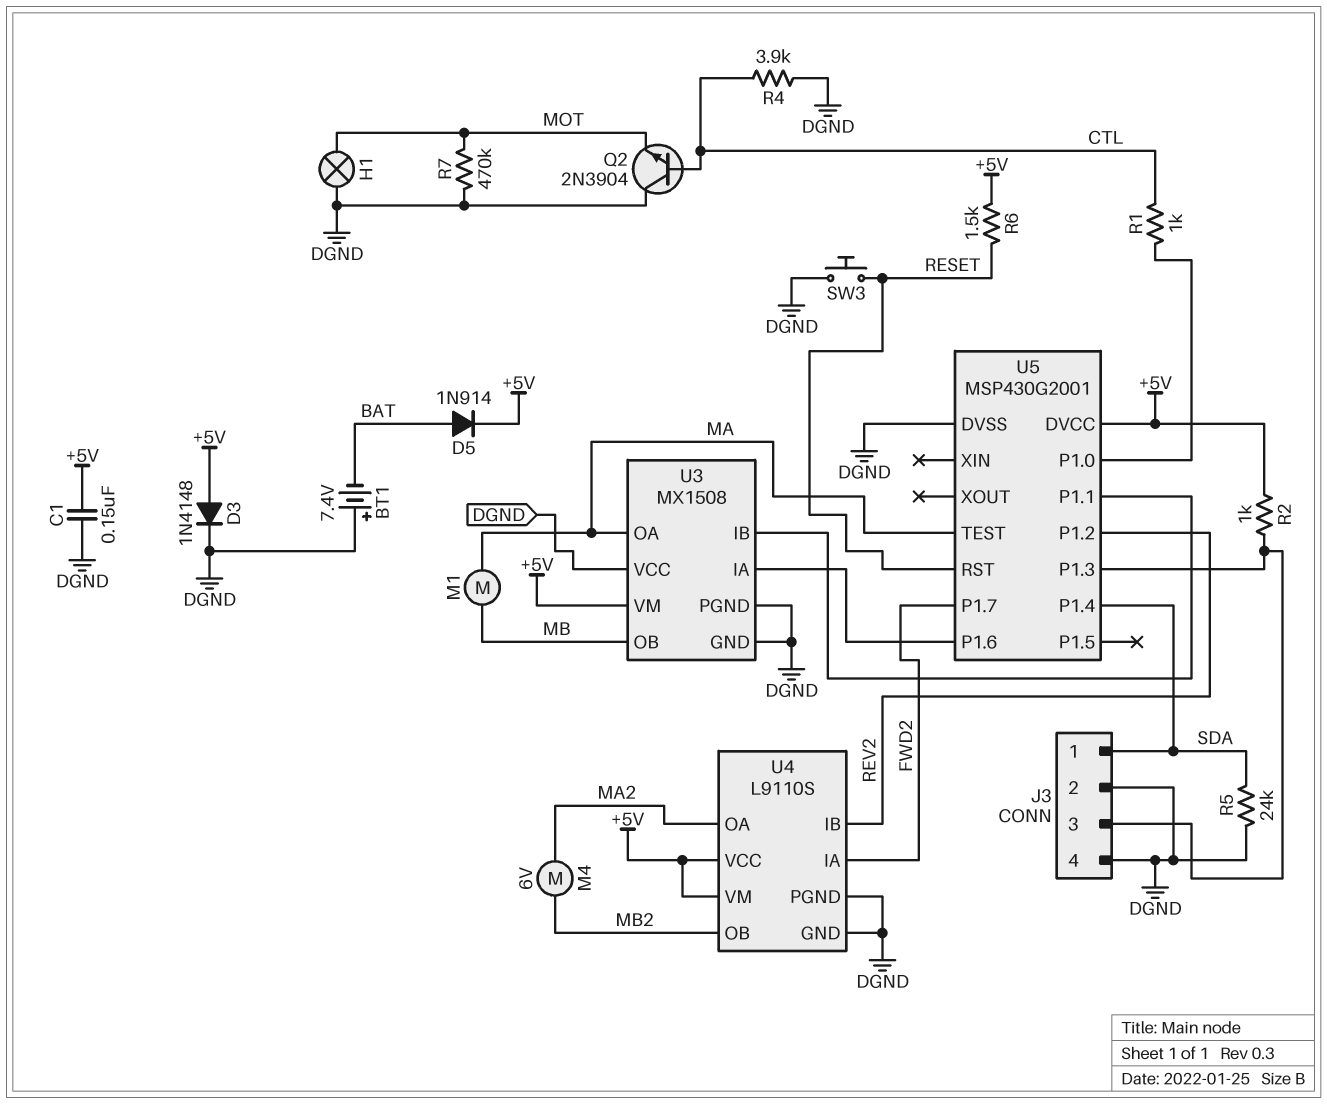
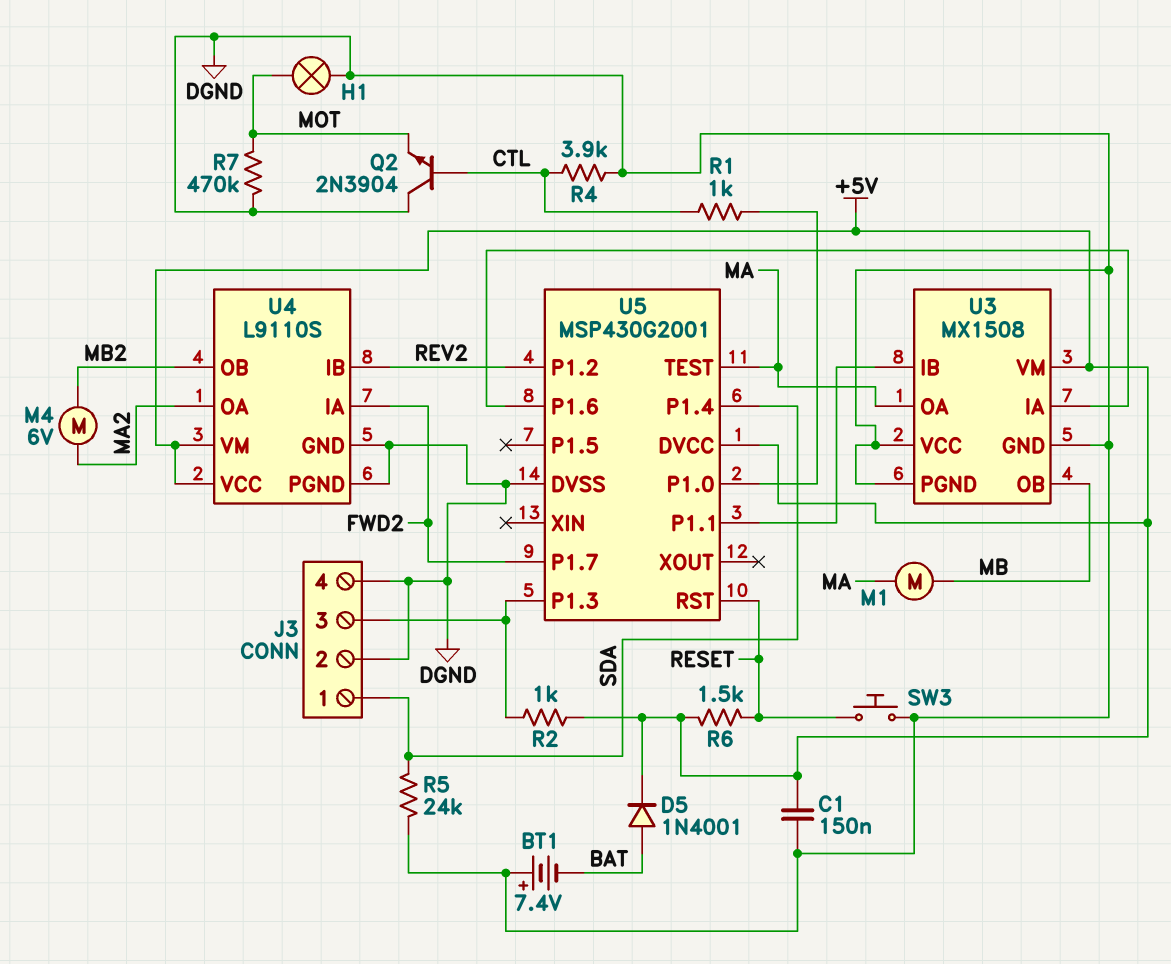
D3: diode 1N4148 (A +5V, K DGND) -> none
D5: diode 1N914 (A BAT, K +5V) -> diode 1N4001 (A BAT, K +5V)

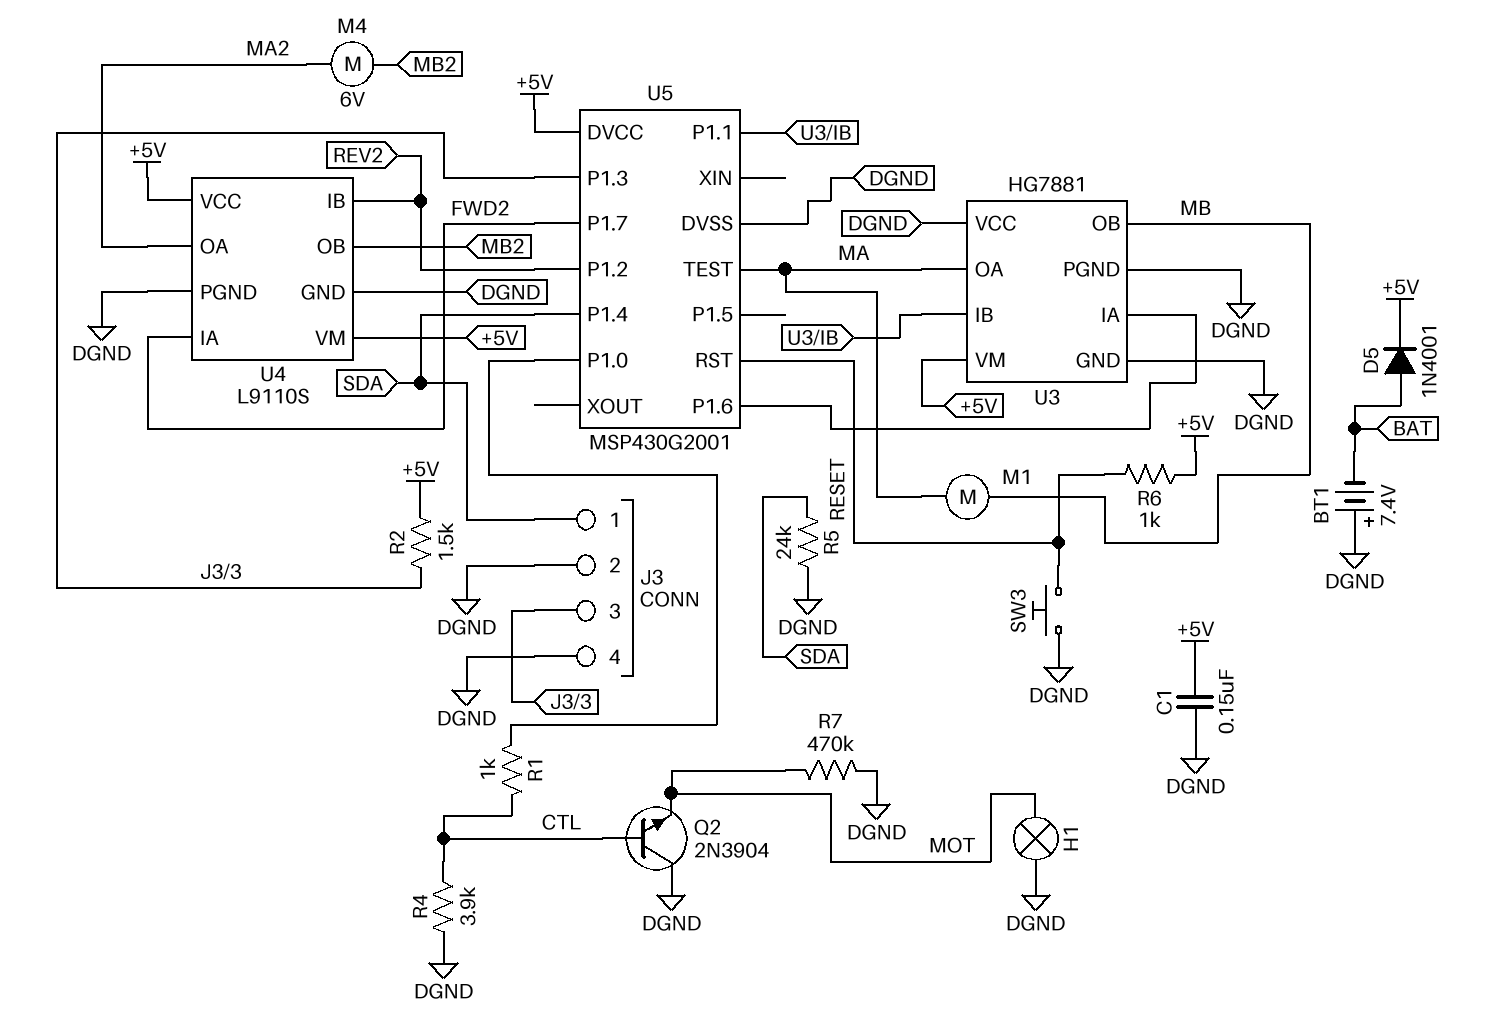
R2: 1k (+5V, J3/3) -> 1.5k (+5V, J3/3)
R6: 1.5k (+5V, RESET) -> 1k (+5V, RESET)
U3: MX1508 -> HG7881

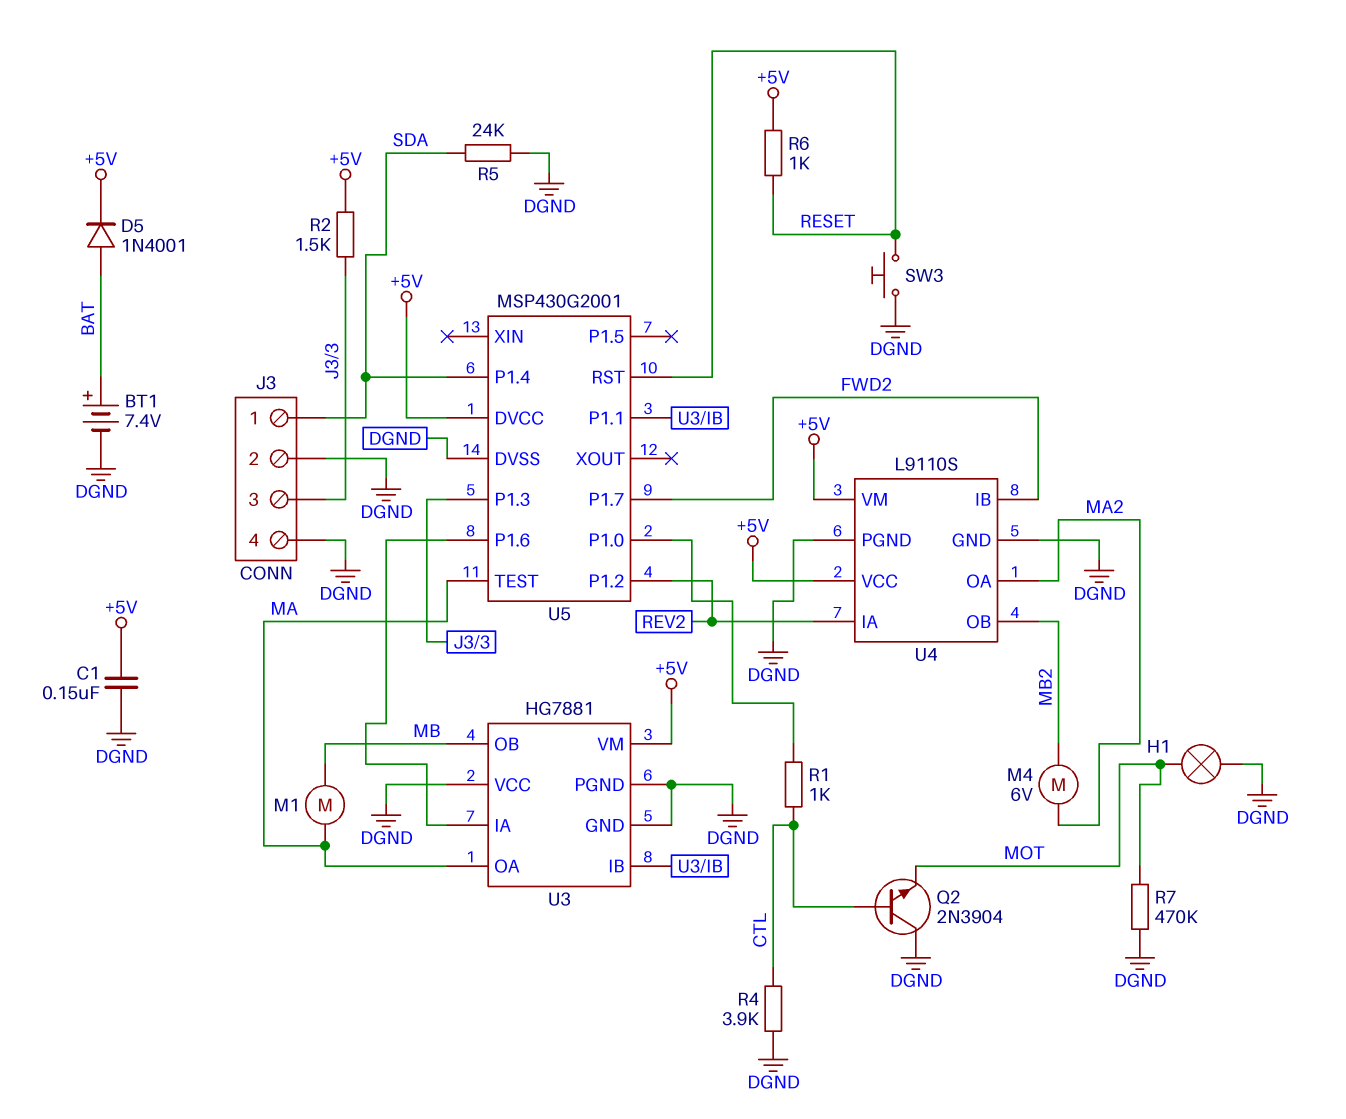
BT1: 7.4V (plus DGND, minus BAT) -> 7.4V (plus BAT, minus DGND)
U4 pin IA: FWD2 -> REV2
U4 pin IB: REV2 -> FWD2

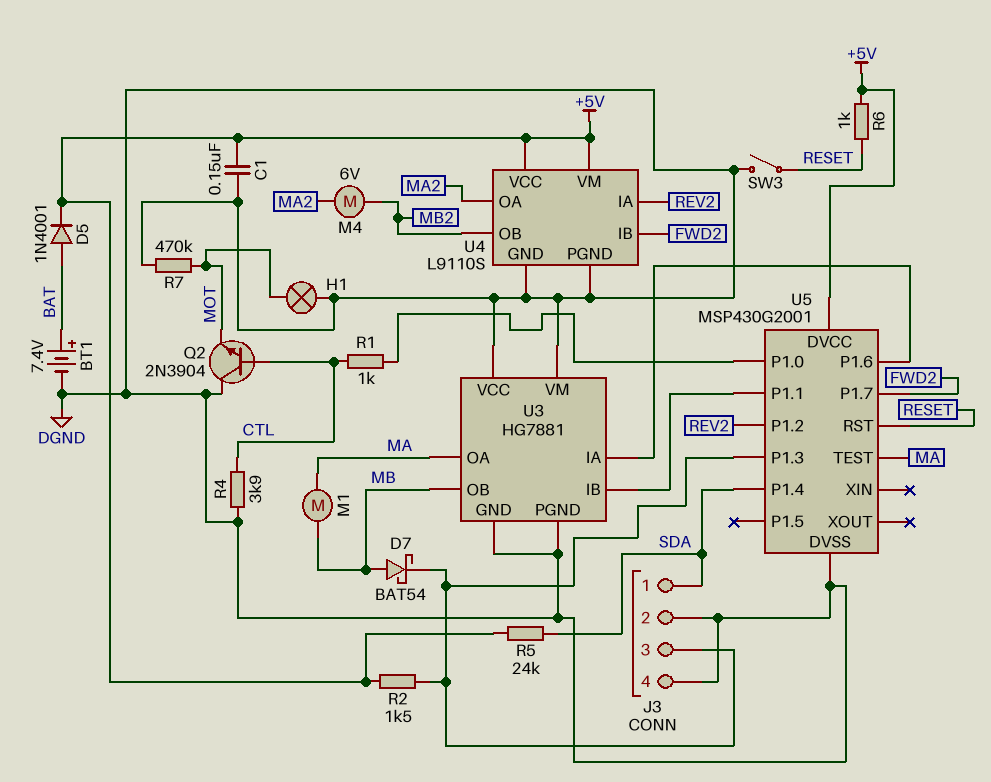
D7: none -> schottky BAT54 (A MB, K J3/3)
R5: 24k (DGND, SDA) -> 24k (+5V, SDA)
SW3: button (DGND, RESET) -> switch (DGND, RESET)
U3 pin VM: +5V -> DGND

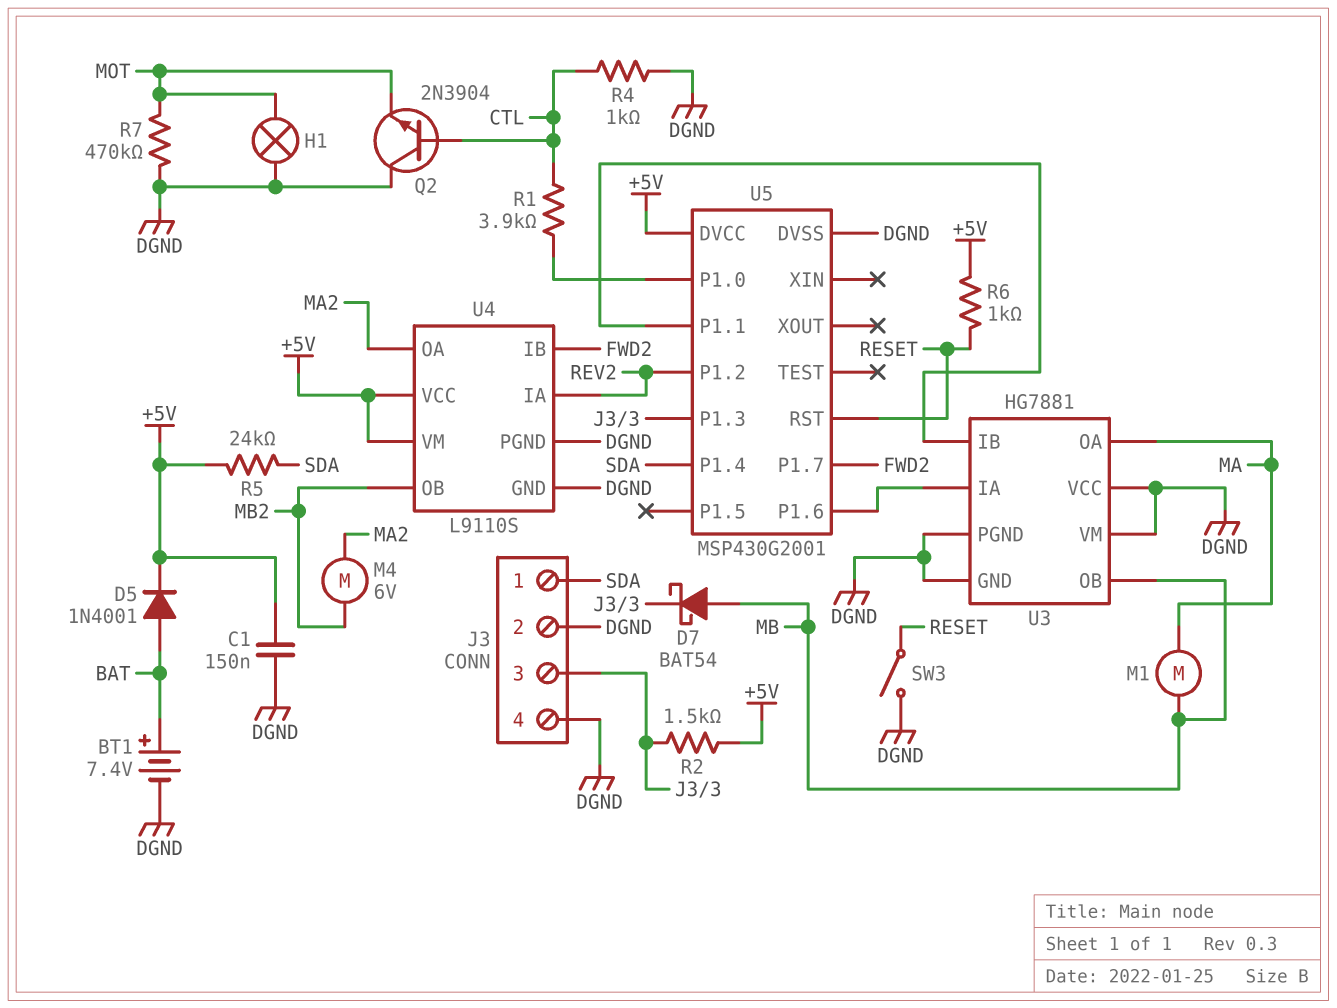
R1: 1k (CTL, U5/P1.0) -> 3.9k (CTL, U5/P1.0)
R4: 3.9k (CTL, DGND) -> 1k (CTL, DGND)
U5 pin TEST: MA -> none

